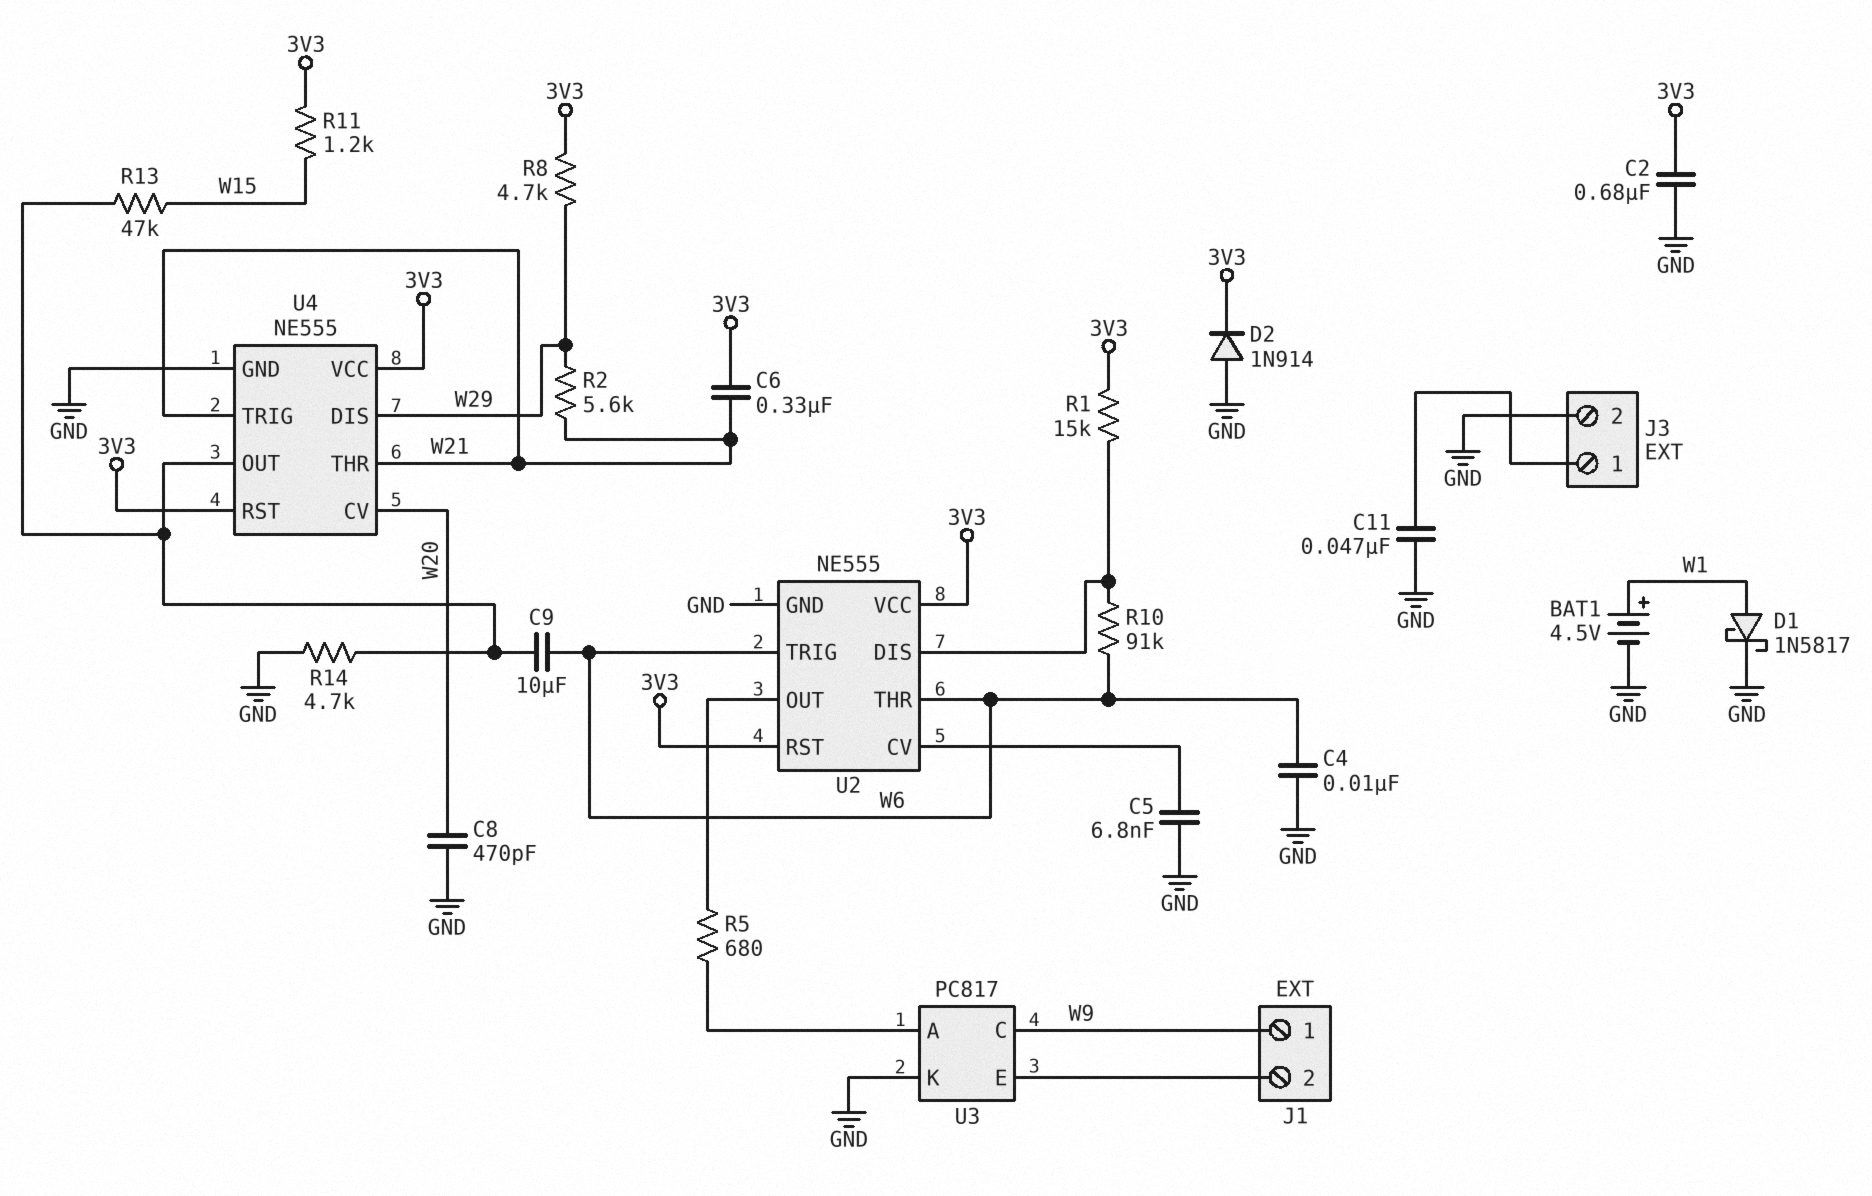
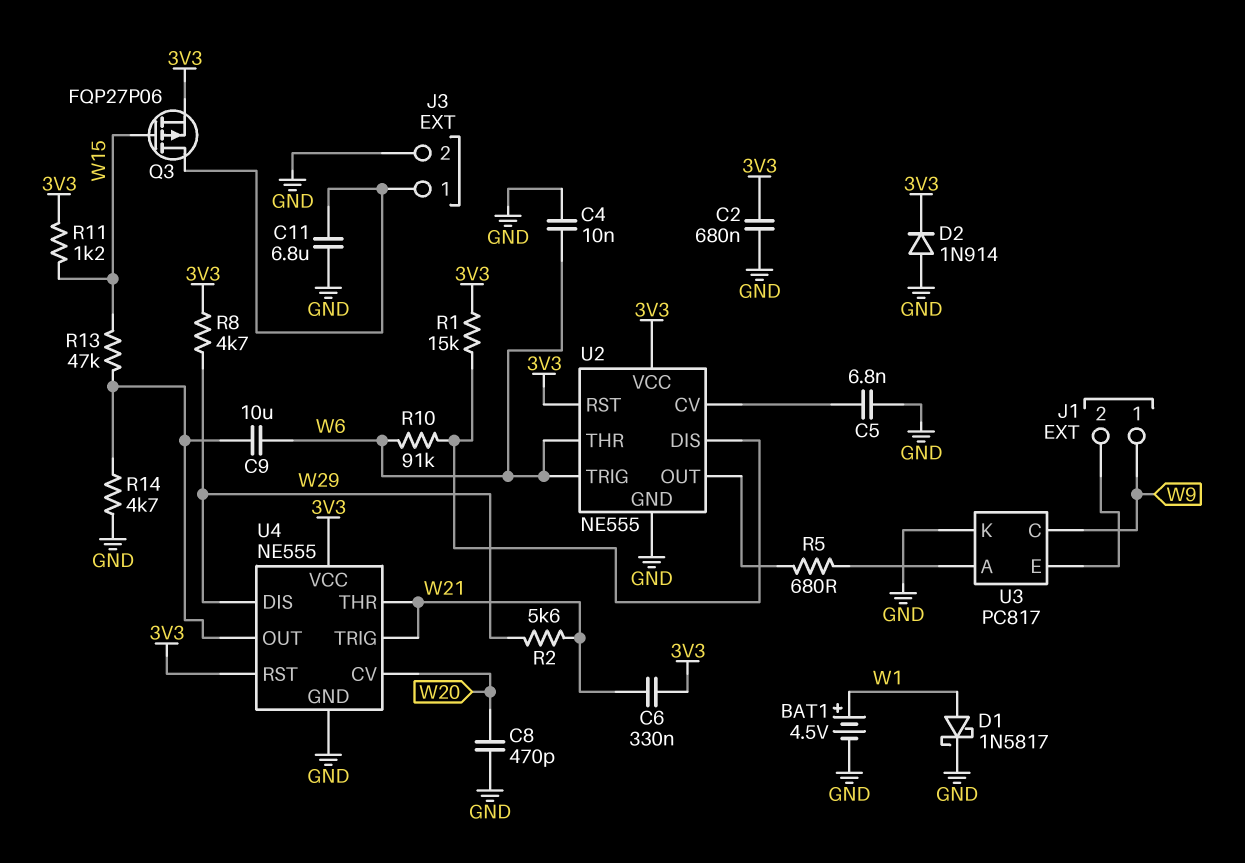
C11: 47nF (GND, J3/1) -> 6.8uF (GND, J3/1)
Q3: none -> PMOS FQP27P06 (G W15, D J3/1, S 3V3)

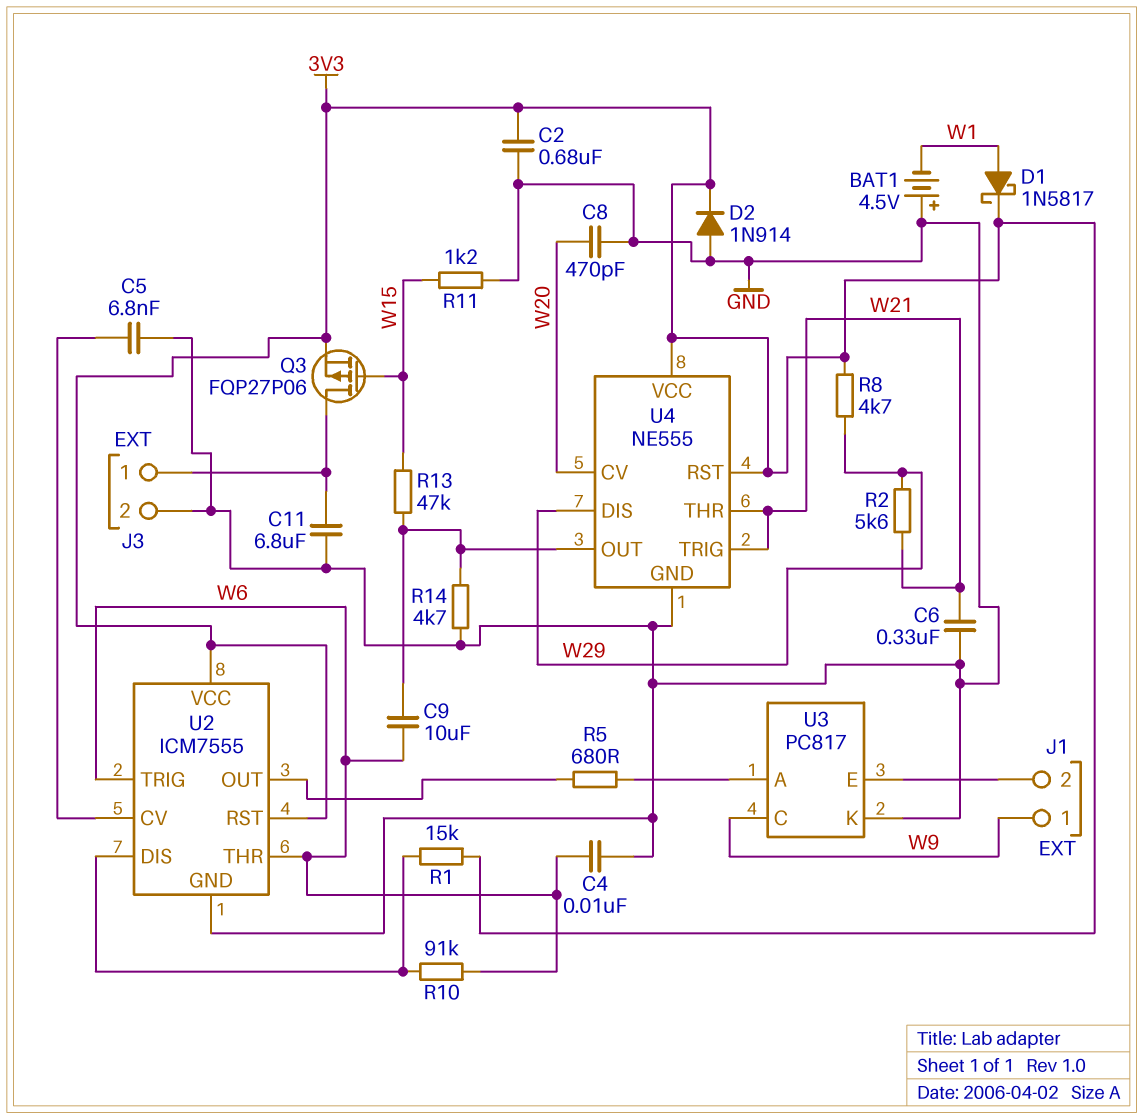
BAT1: 4.5V (plus W1, minus GND) -> 4.5V (plus GND, minus W1)
C6: 330nF (3V3, W21) -> 330nF (GND, W21)
D1: schottky 1N5817 (A W1, K GND) -> schottky 1N5817 (A W1, K 3V3)
R11: 1.2k (3V3, W15) -> 1.2k (GND, W15)
U2: NE555 -> ICM7555

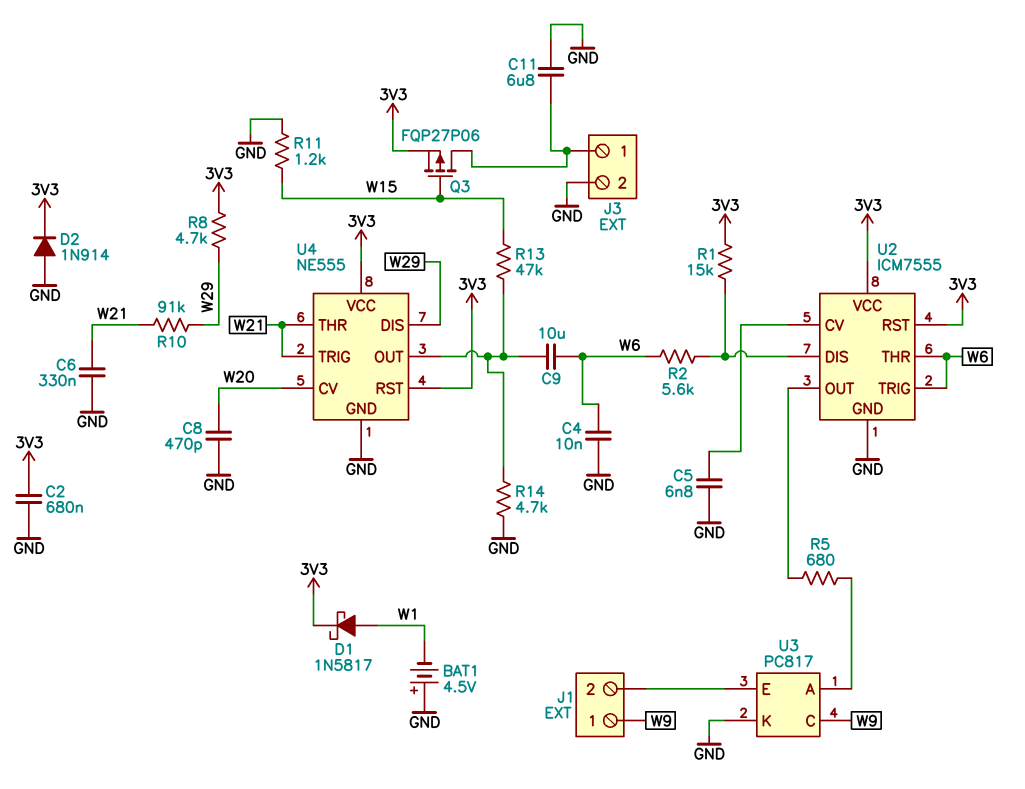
R2: 5.6k (W21, W29) -> 5.6k (U2/DIS, W6)
R10: 91k (U2/DIS, W6) -> 91k (W21, W29)

